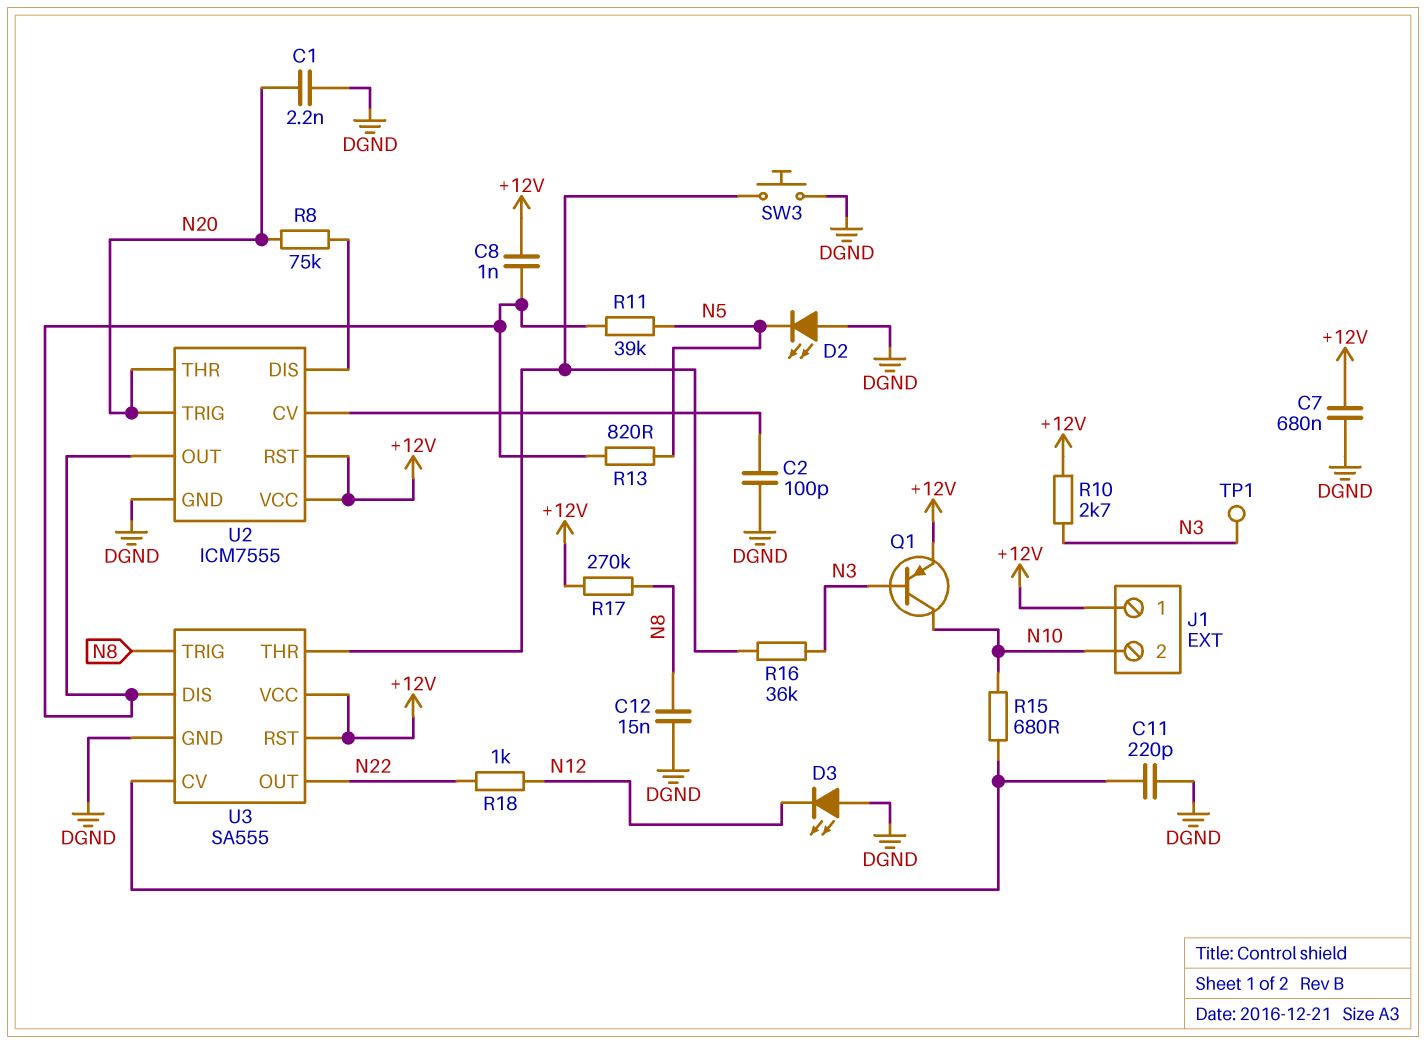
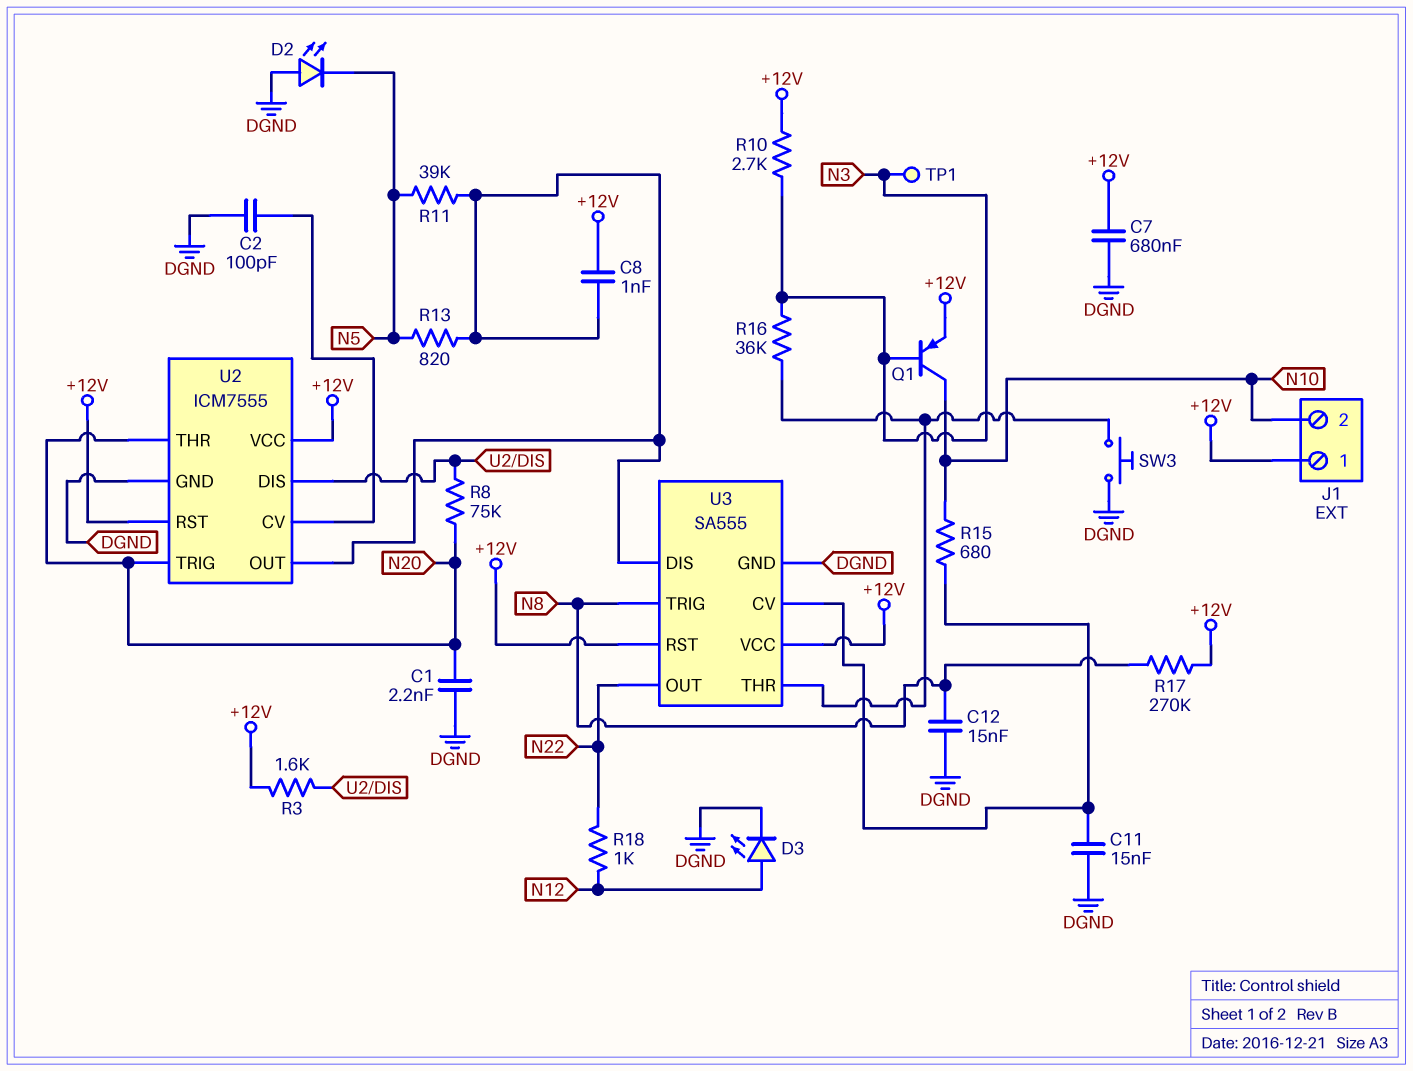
C11: 220pF (DGND, U3/CV) -> 15nF (DGND, U3/CV)
D3: LED (A DGND, K N12) -> LED (A N12, K DGND)
R3: none -> 1.6k (+12V, U2/DIS)

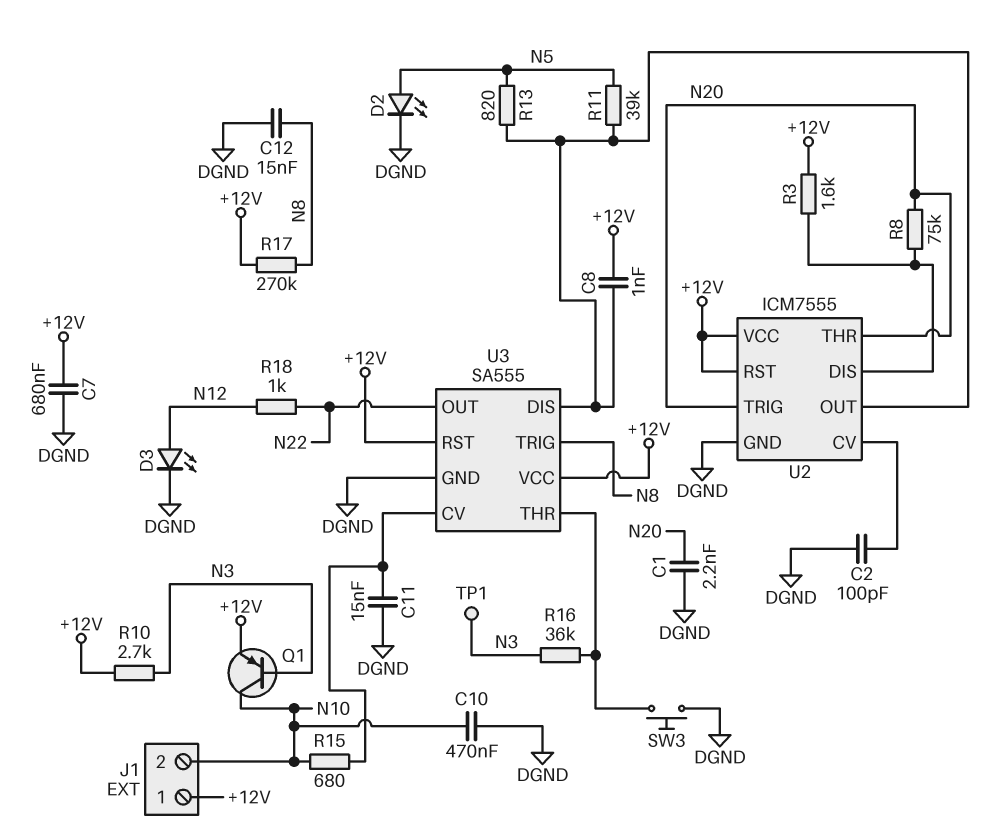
C10: none -> 470nF (DGND, N10)
D2: LED (A DGND, K N5) -> LED (A N5, K DGND)

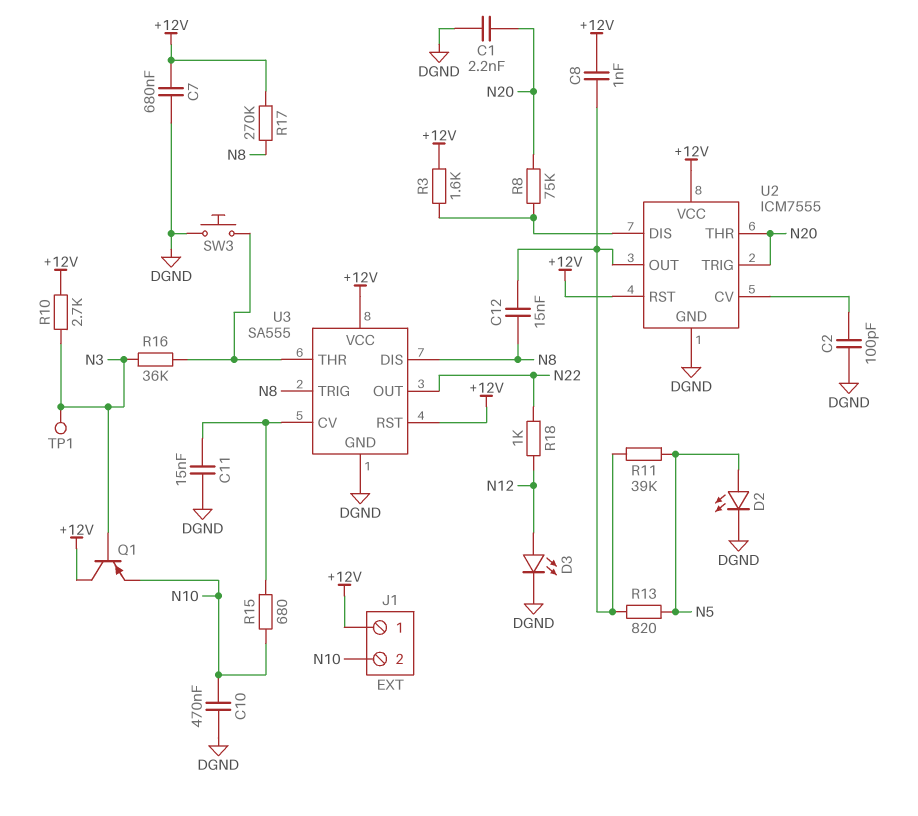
C12: 15nF (DGND, N8) -> 15nF (N8, U2/OUT)
Q1: PNP (B N3, C N10, E +12V) -> PNP (B N3, C +12V, E N10)
U3 pin DIS: U2/OUT -> N8

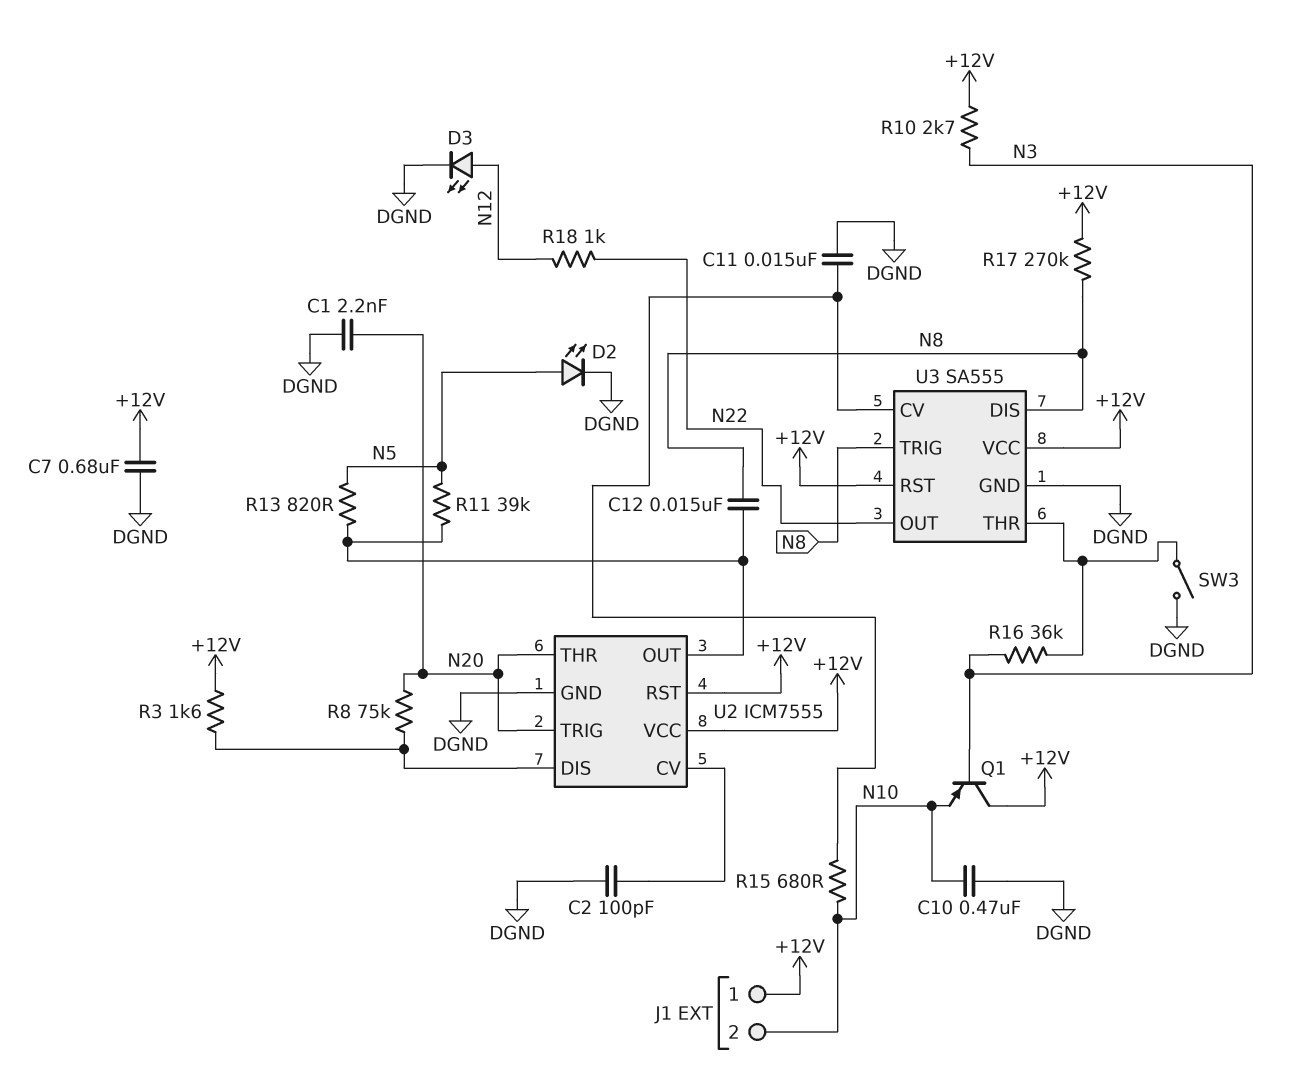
C8: 1nF (+12V, U2/OUT) -> none
SW3: button (DGND, U3/THR) -> switch (DGND, U3/THR)
TP1: test point (N3) -> none

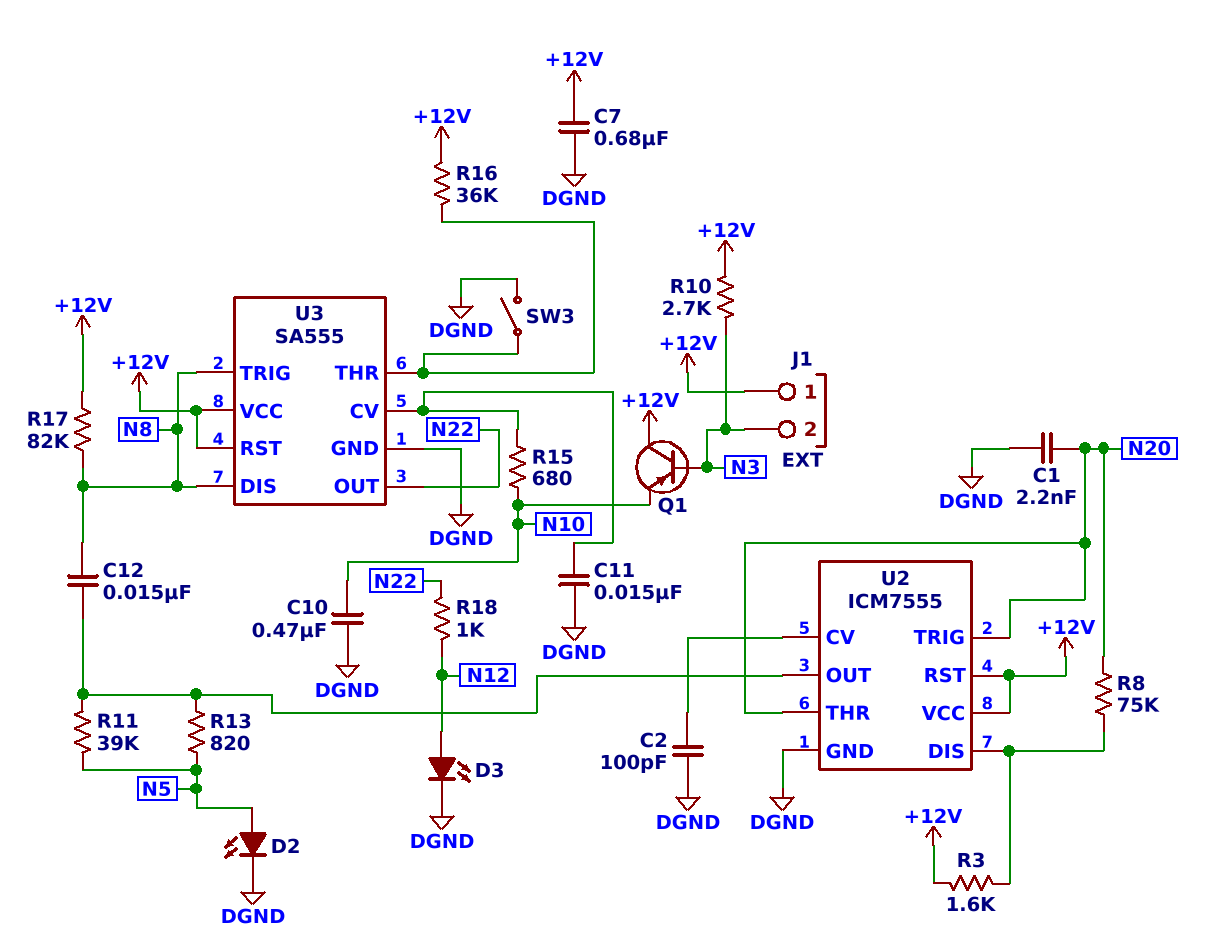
J1 pin 2: N10 -> N3
R16: 36k (N3, U3/THR) -> 36k (+12V, U3/THR)
R17: 270k (+12V, N8) -> 82k (+12V, N8)

